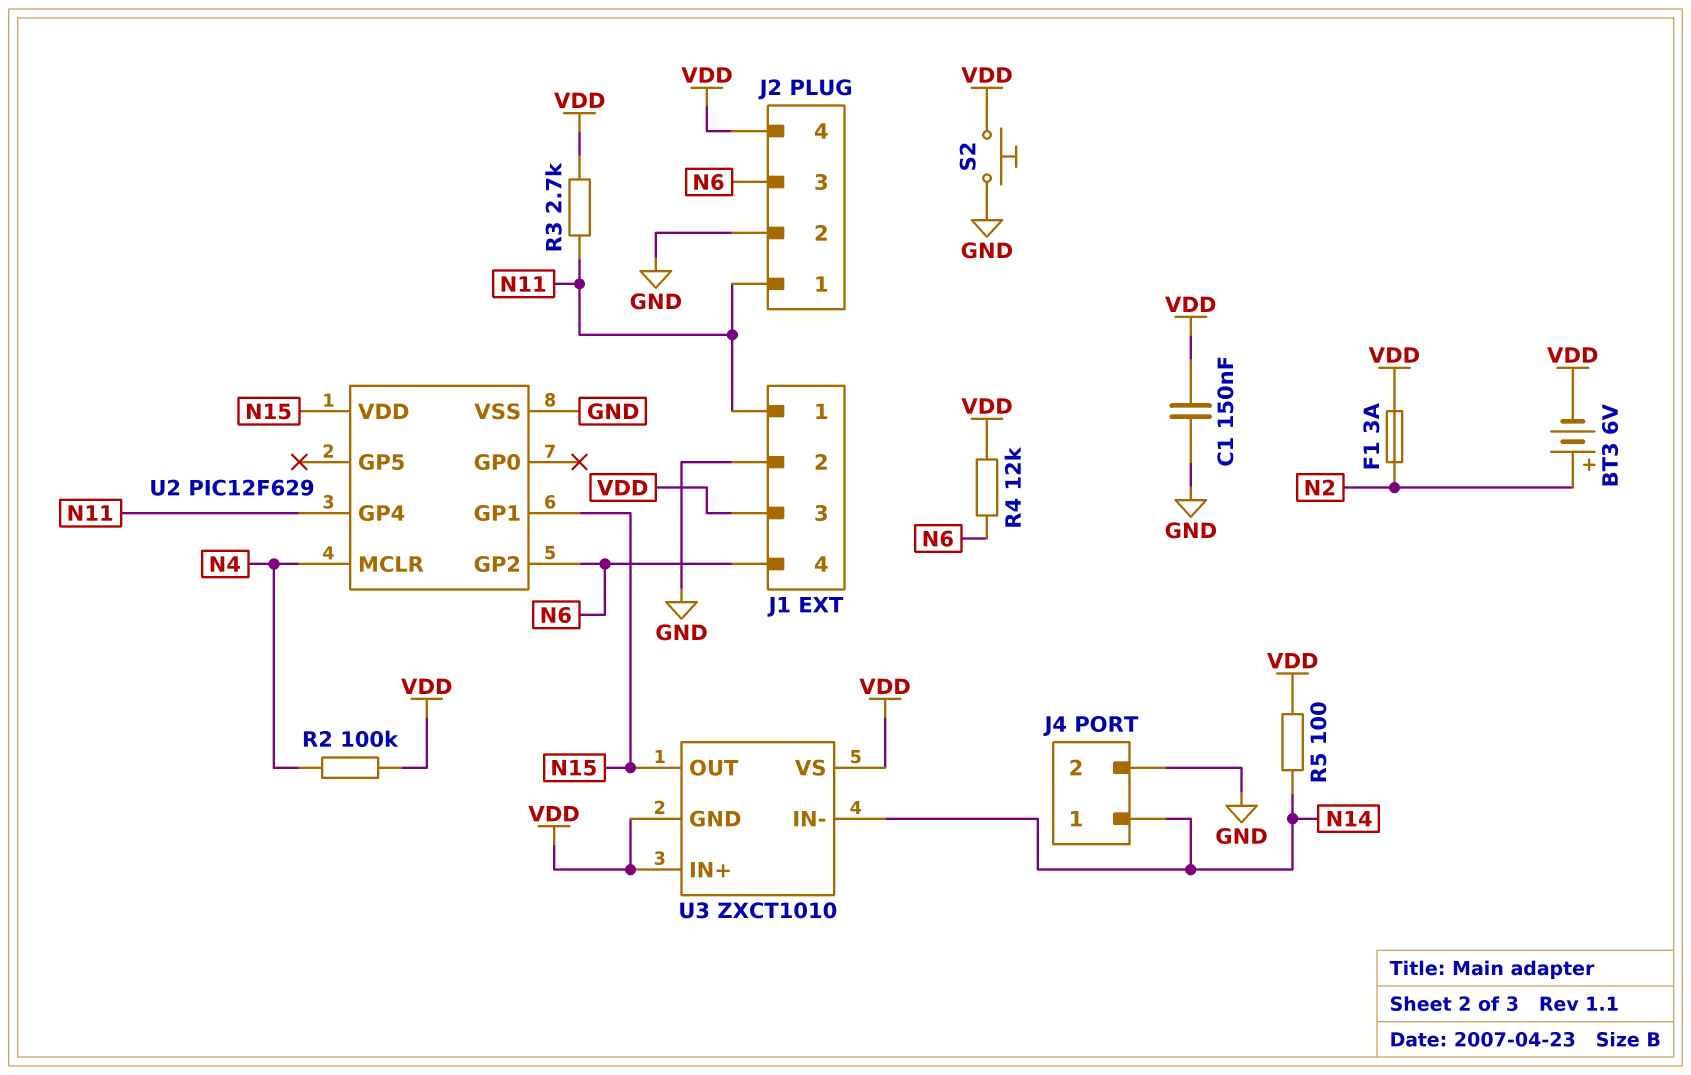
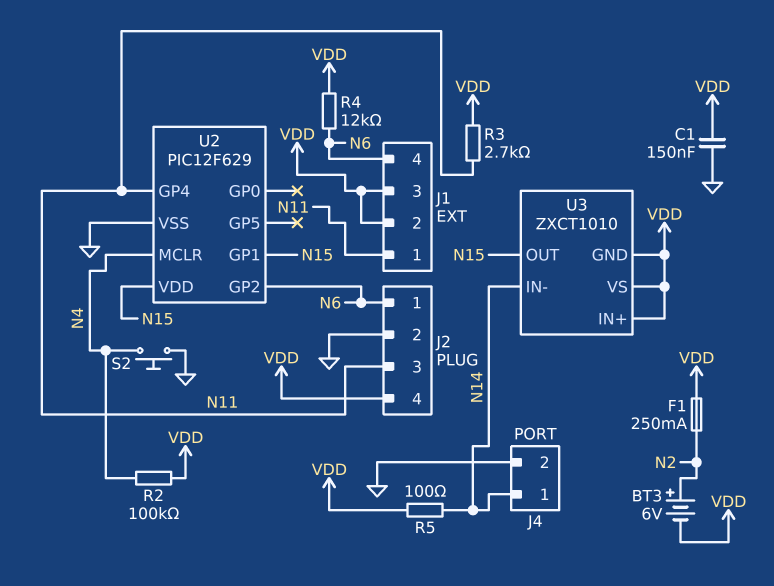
F1: 3A (N2, VDD) -> 250mA (N2, VDD)
J1 pin 2: GND -> VDD
J2 pin 1: N11 -> N6
J2 pin 3: N6 -> N11
S2: button (GND, VDD) -> button (GND, N4)

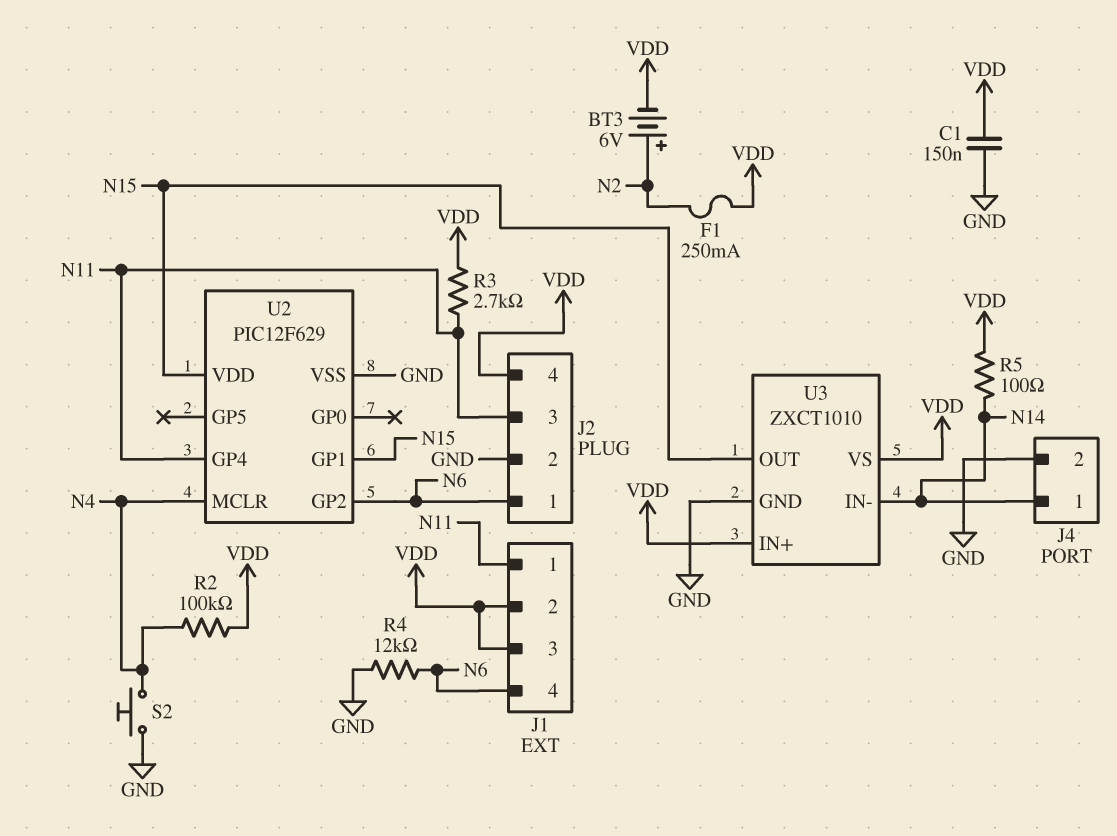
R4: 12k (N6, VDD) -> 12k (GND, N6)
U3 pin GND: VDD -> GND

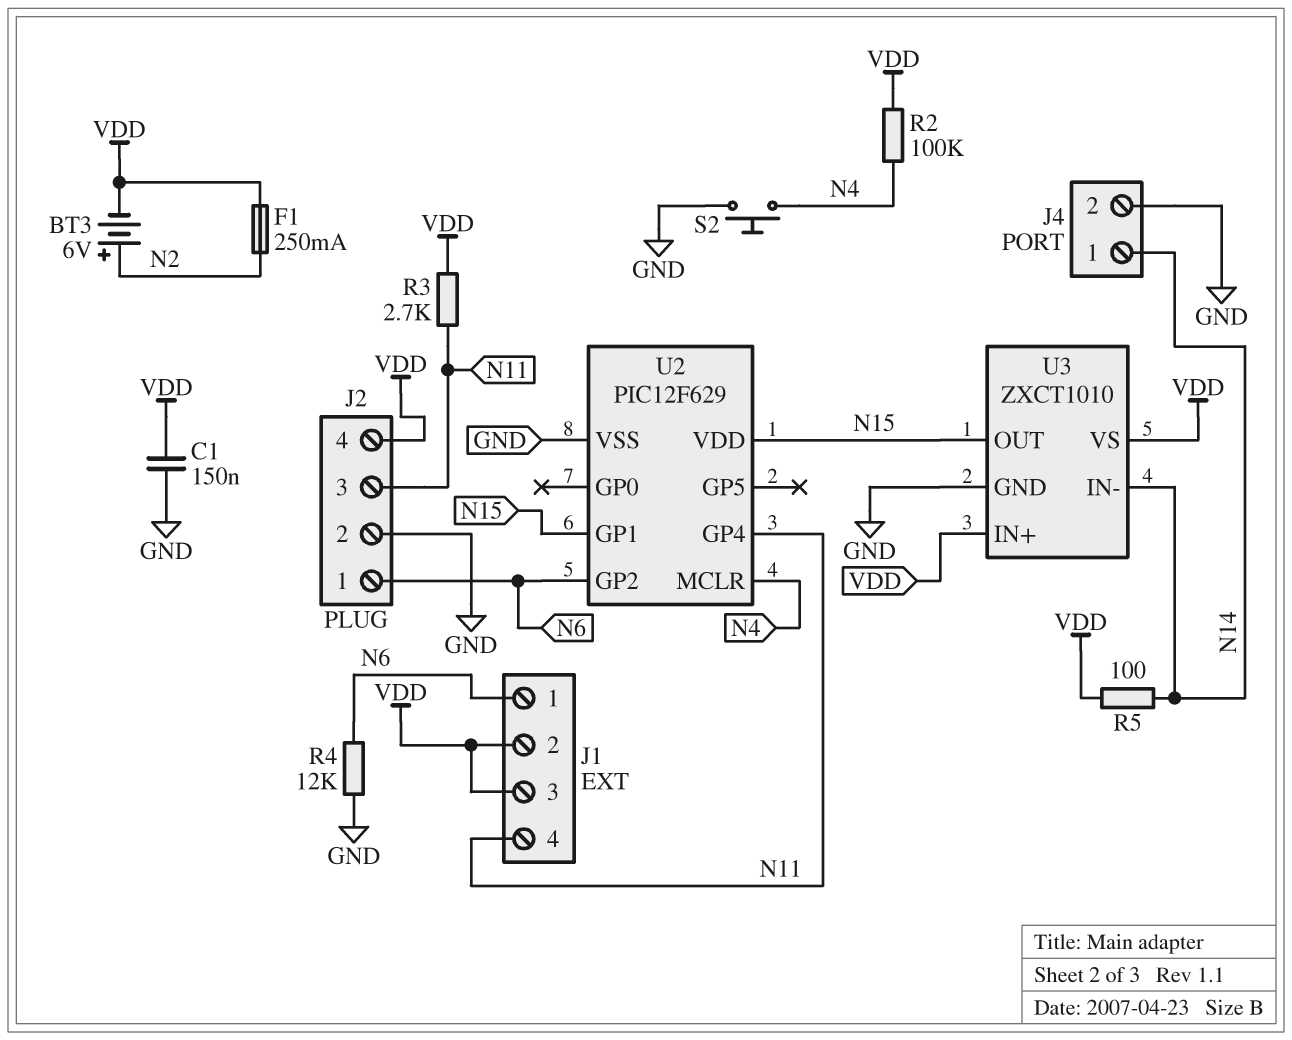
J1 pin 1: N11 -> N6
J1 pin 4: N6 -> N11

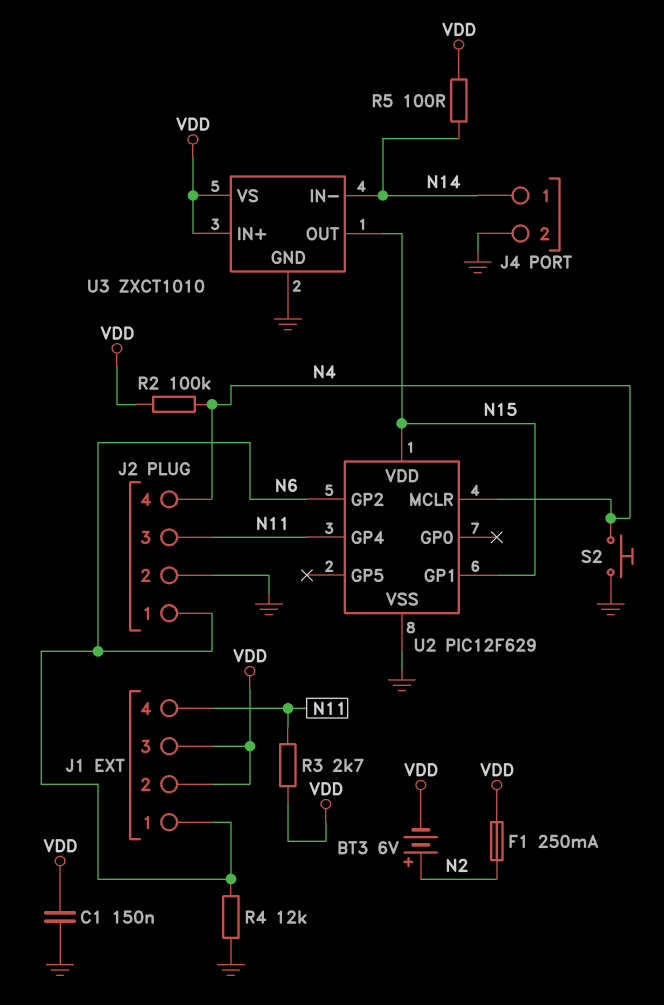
J2 pin 4: VDD -> N4

